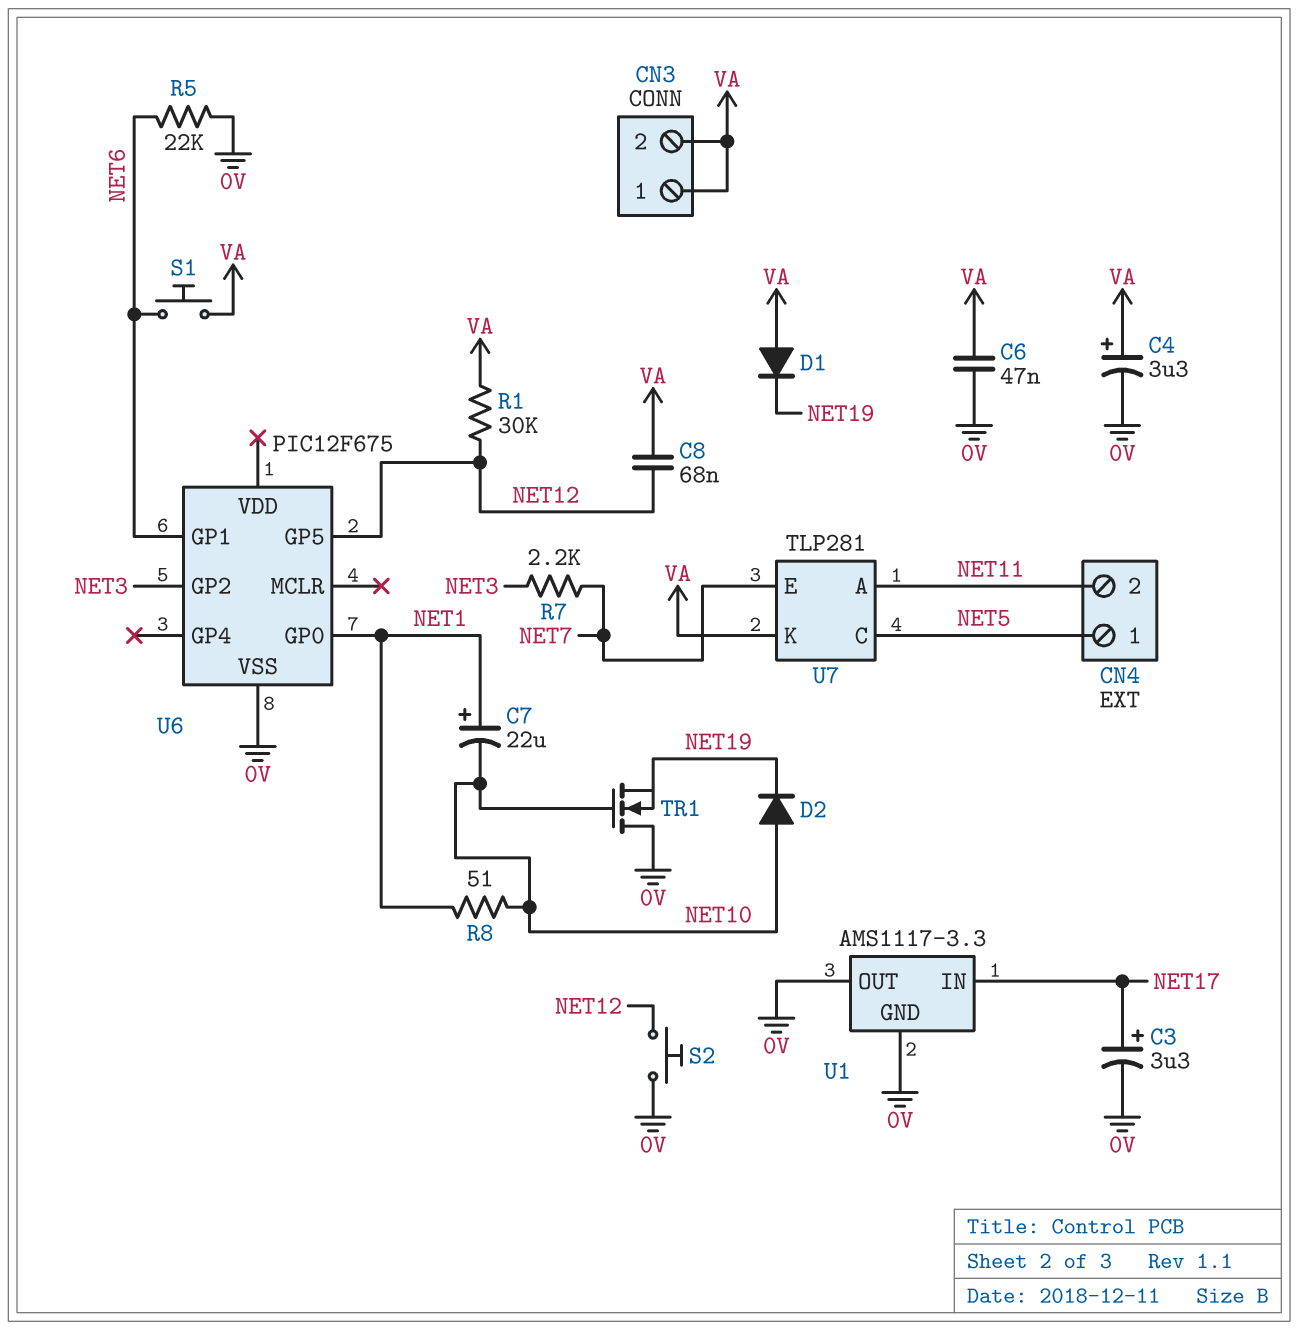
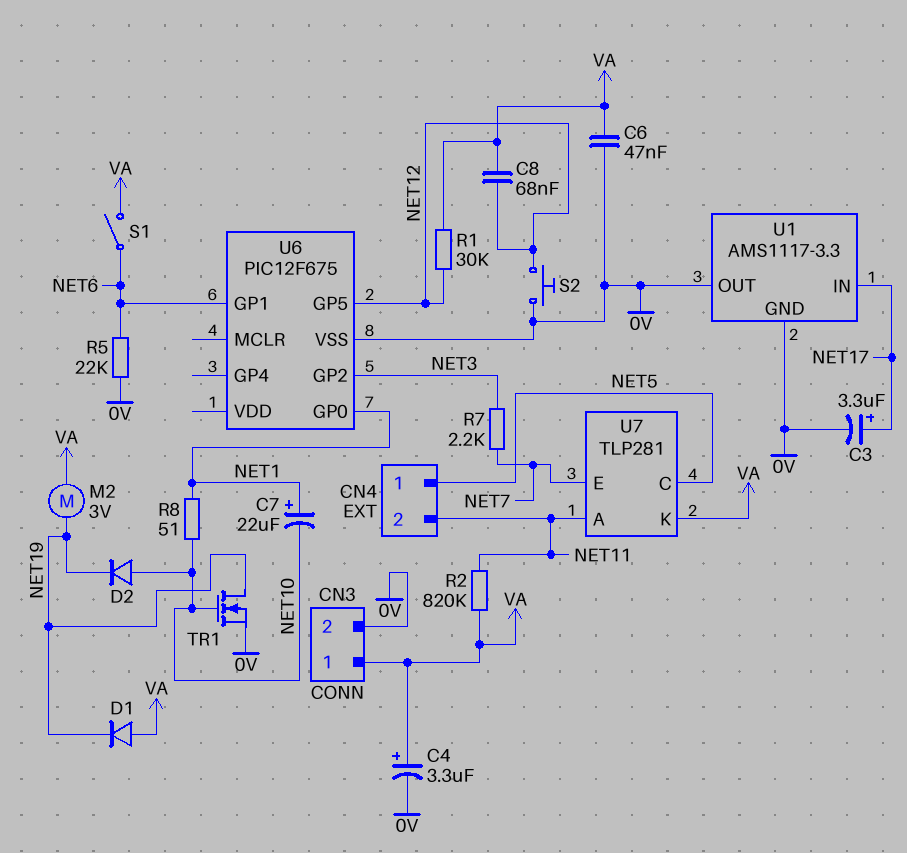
CN3 pin 2: VA -> 0V
M2: none -> motor 3V (NET19, VA)
R2: none -> 820k (NET11, VA)
S1: button (NET6, VA) -> switch (NET6, VA)
TR1: NMOS (G NET10, D 0V, S NET19) -> NMOS (G NET10, D NET19, S 0V)

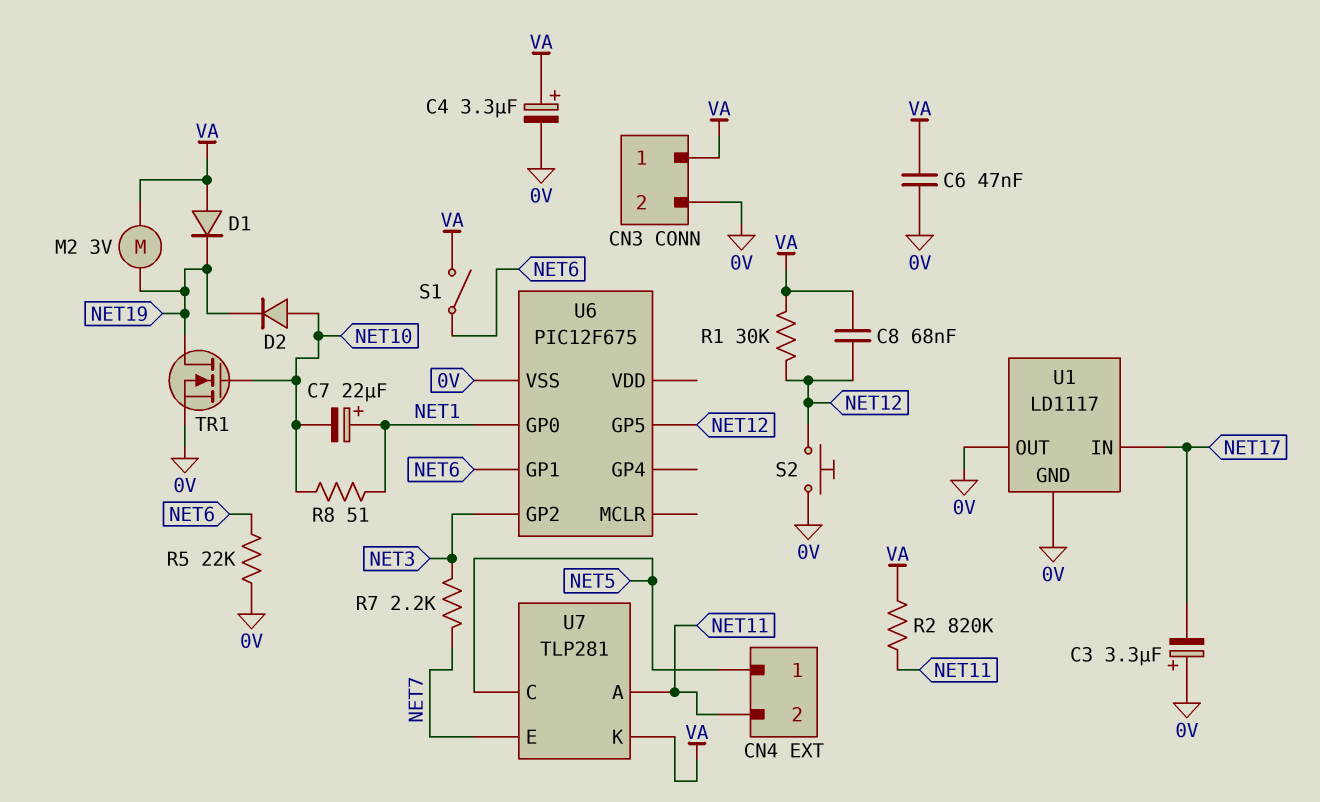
C3: 3.3uF (plus NET17, minus 0V) -> 3.3uF (plus 0V, minus NET17)
U1: AMS1117-3.3 -> LD1117

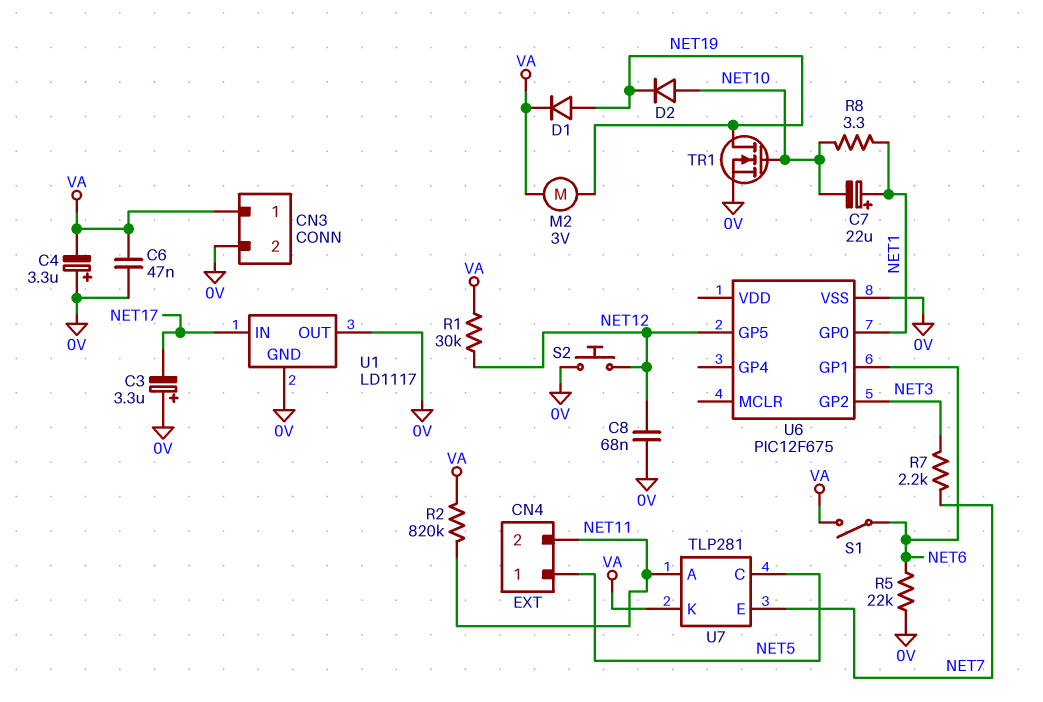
C4: 3.3uF (plus VA, minus 0V) -> 3.3uF (plus 0V, minus VA)
C8: 68nF (NET12, VA) -> 68nF (0V, NET12)
D1: diode (A VA, K NET19) -> diode (A NET19, K VA)
R8: 51 (NET1, NET10) -> 3.3 (NET1, NET10)

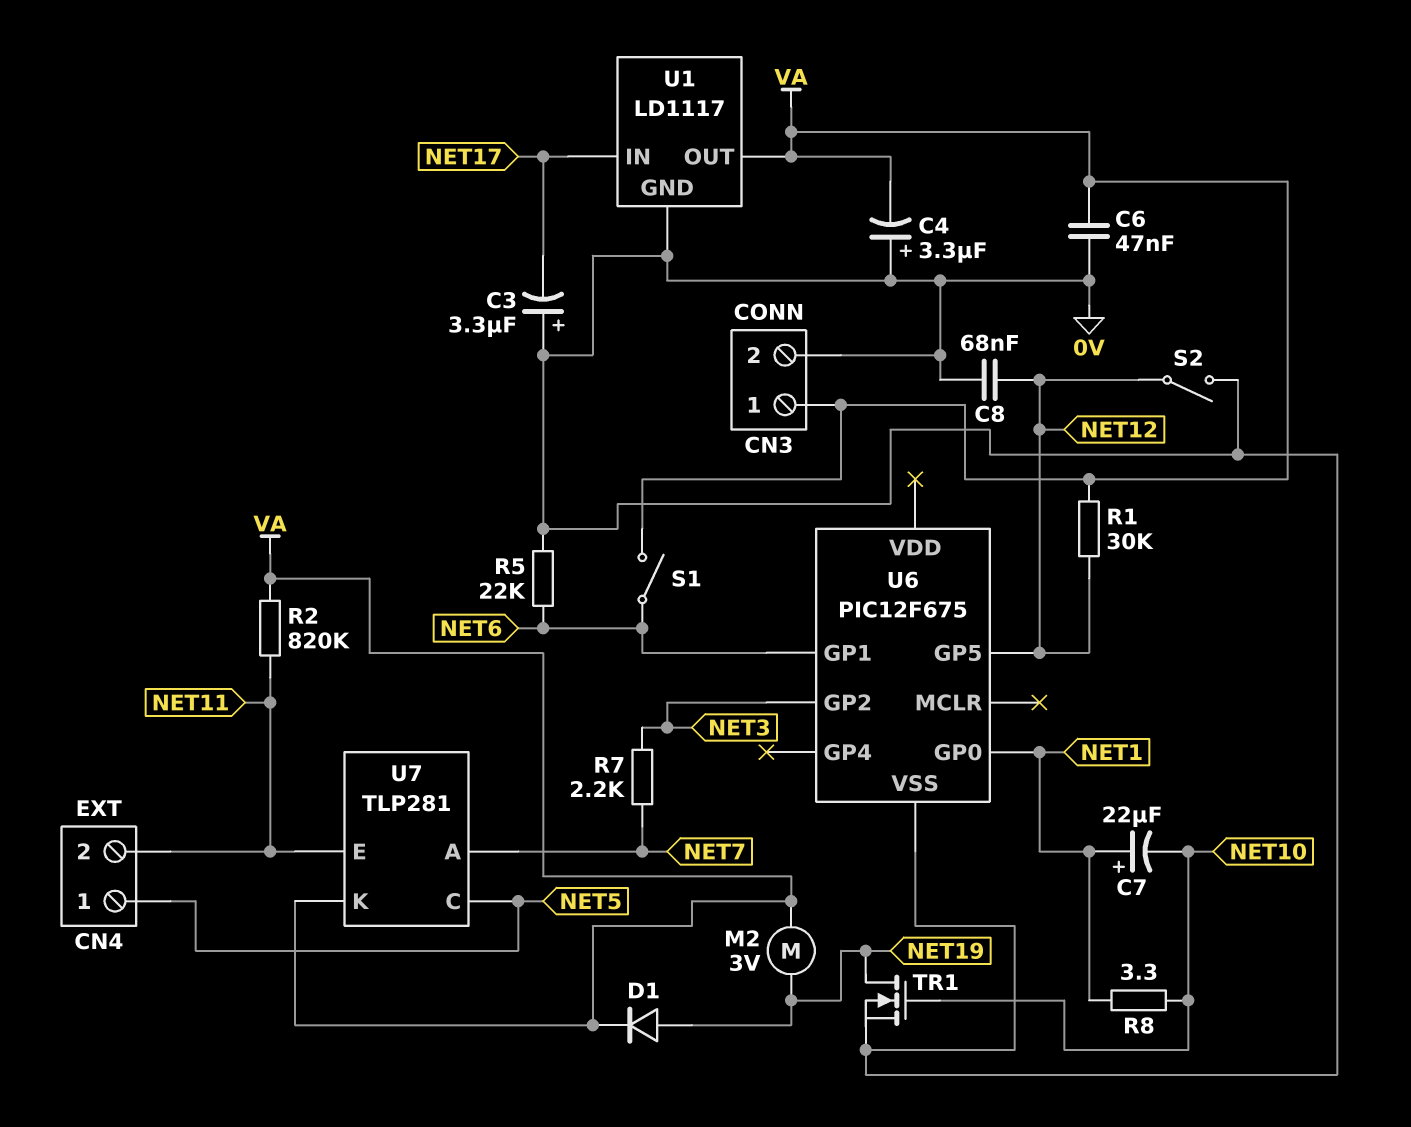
D2: diode (A NET10, K NET19) -> none
S2: button (0V, NET12) -> switch (0V, NET12)
U1 pin OUT: 0V -> VA
U7 pin A: NET11 -> NET7
U7 pin E: NET7 -> NET11

